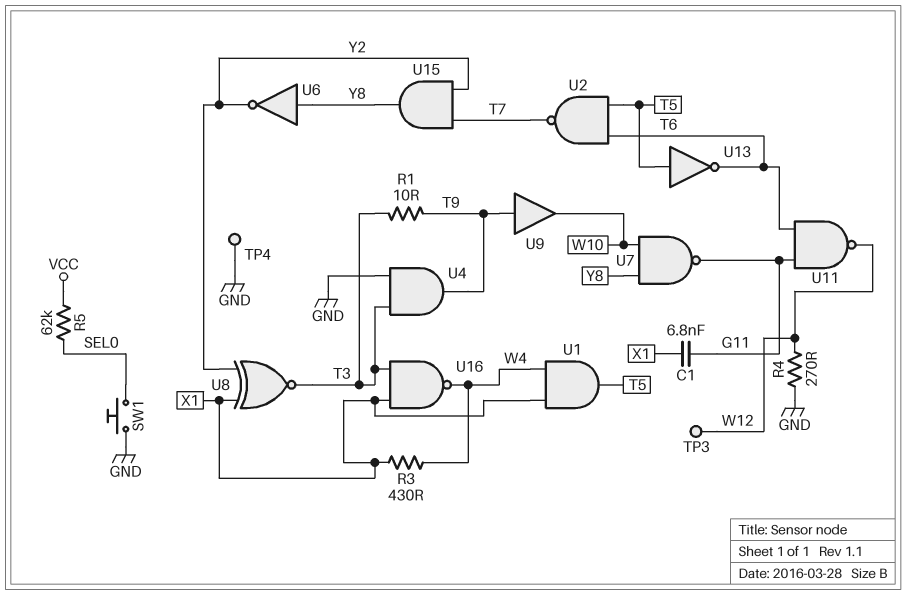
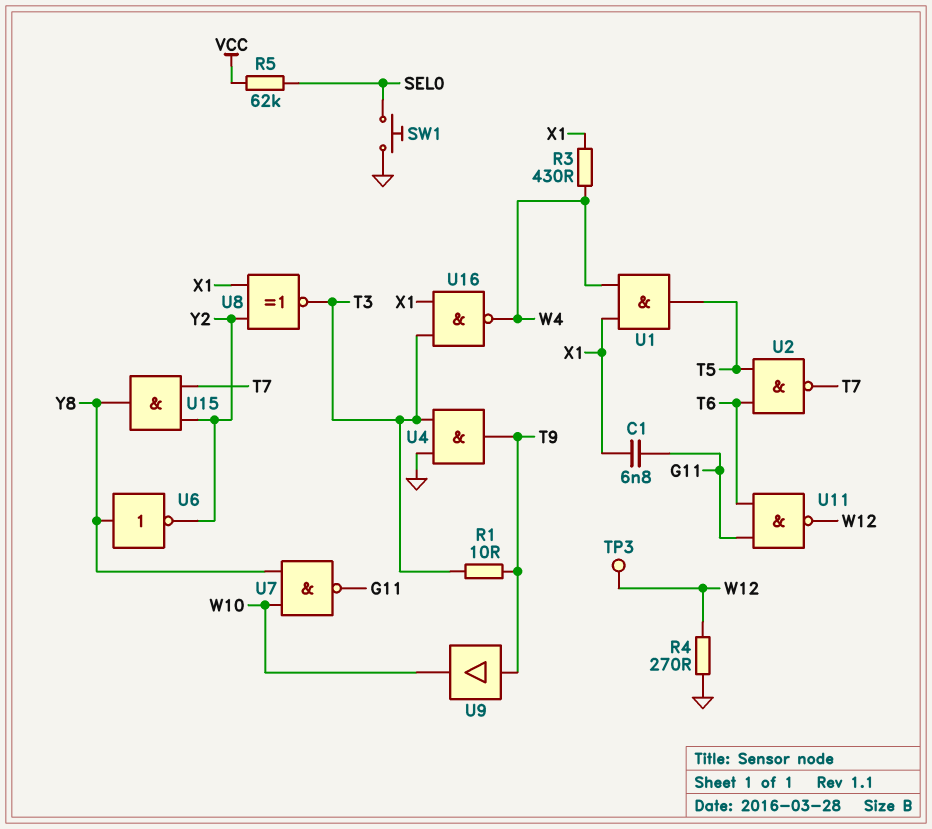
TP4: test point (GND) -> none
U13: NOT (in T5, out T6) -> none

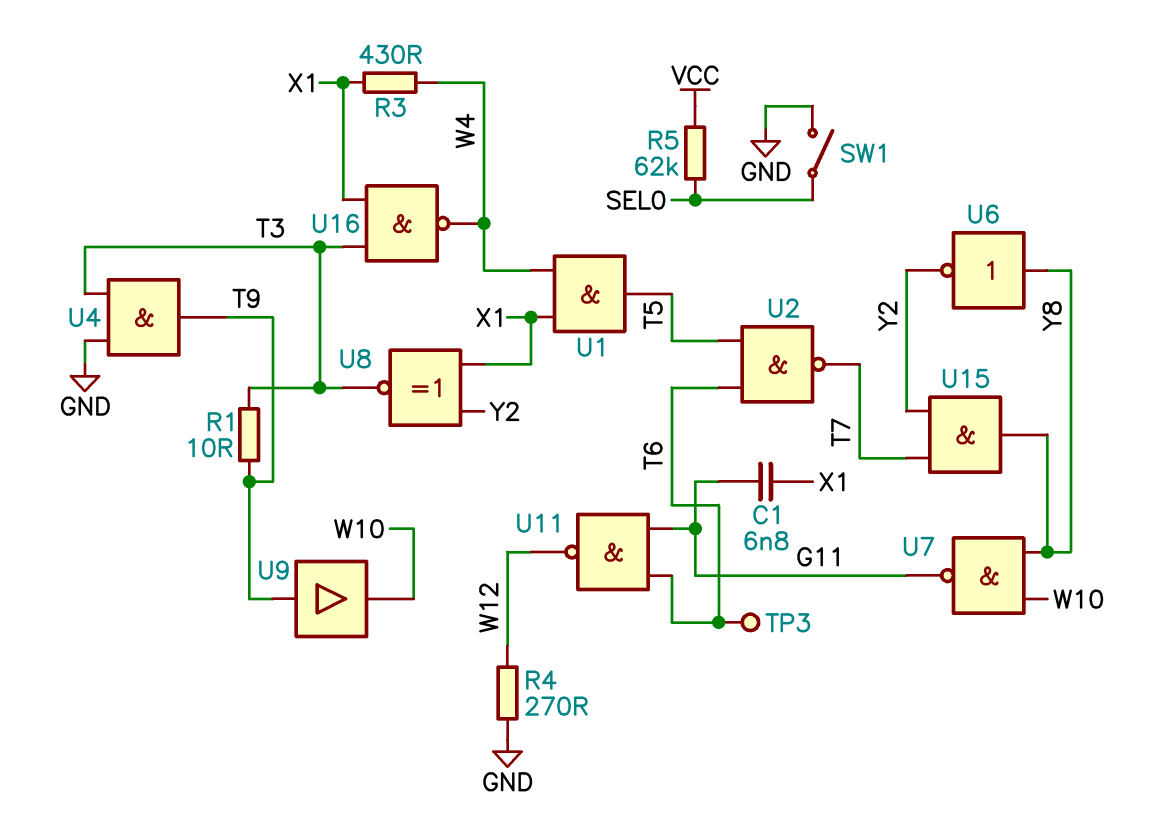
SW1: button (GND, SEL0) -> switch (GND, SEL0)
TP3: test point (W12) -> test point (T6)

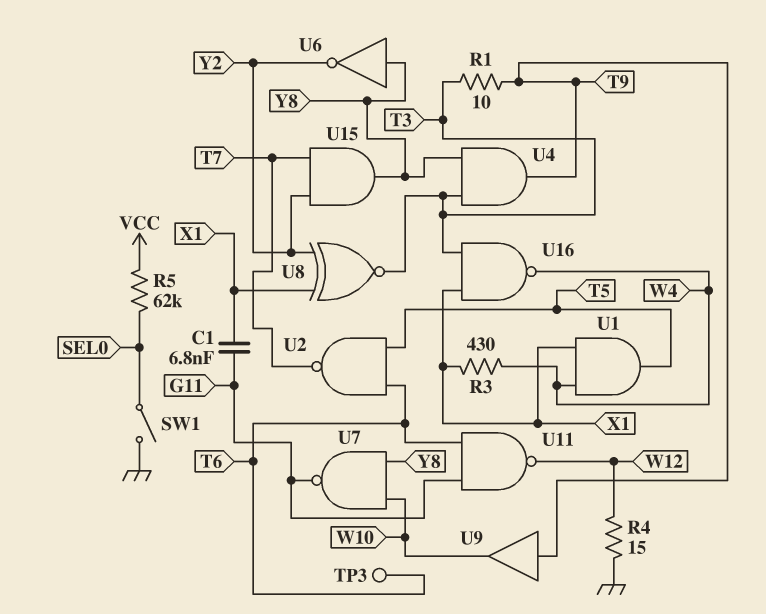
R4: 270 (GND, W12) -> 15 (GND, W12)
U4: AND (in GND, in T3, out T9) -> AND (in T3, in Y8, out T9)

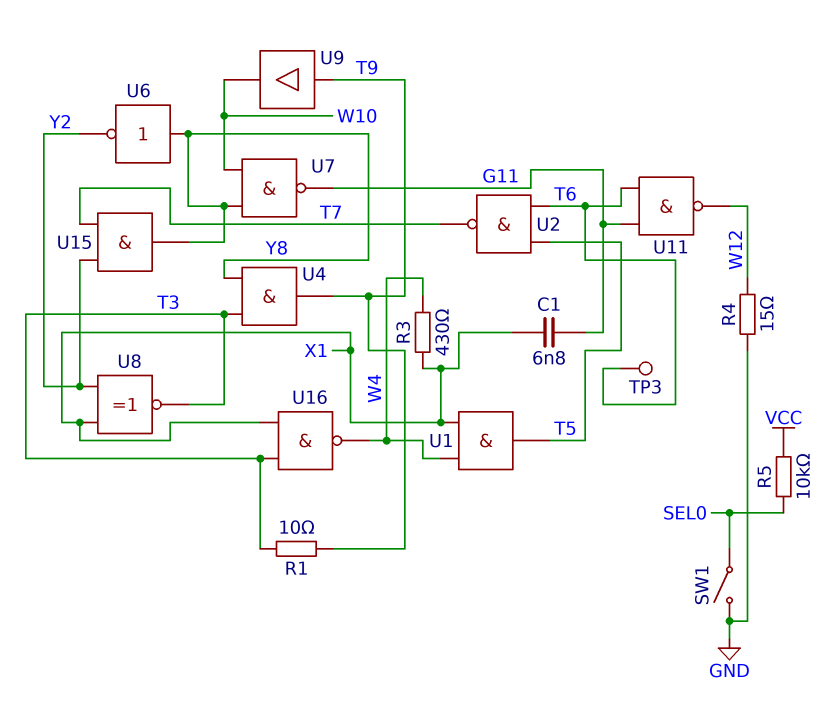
R5: 62k (SEL0, VCC) -> 10k (SEL0, VCC)

